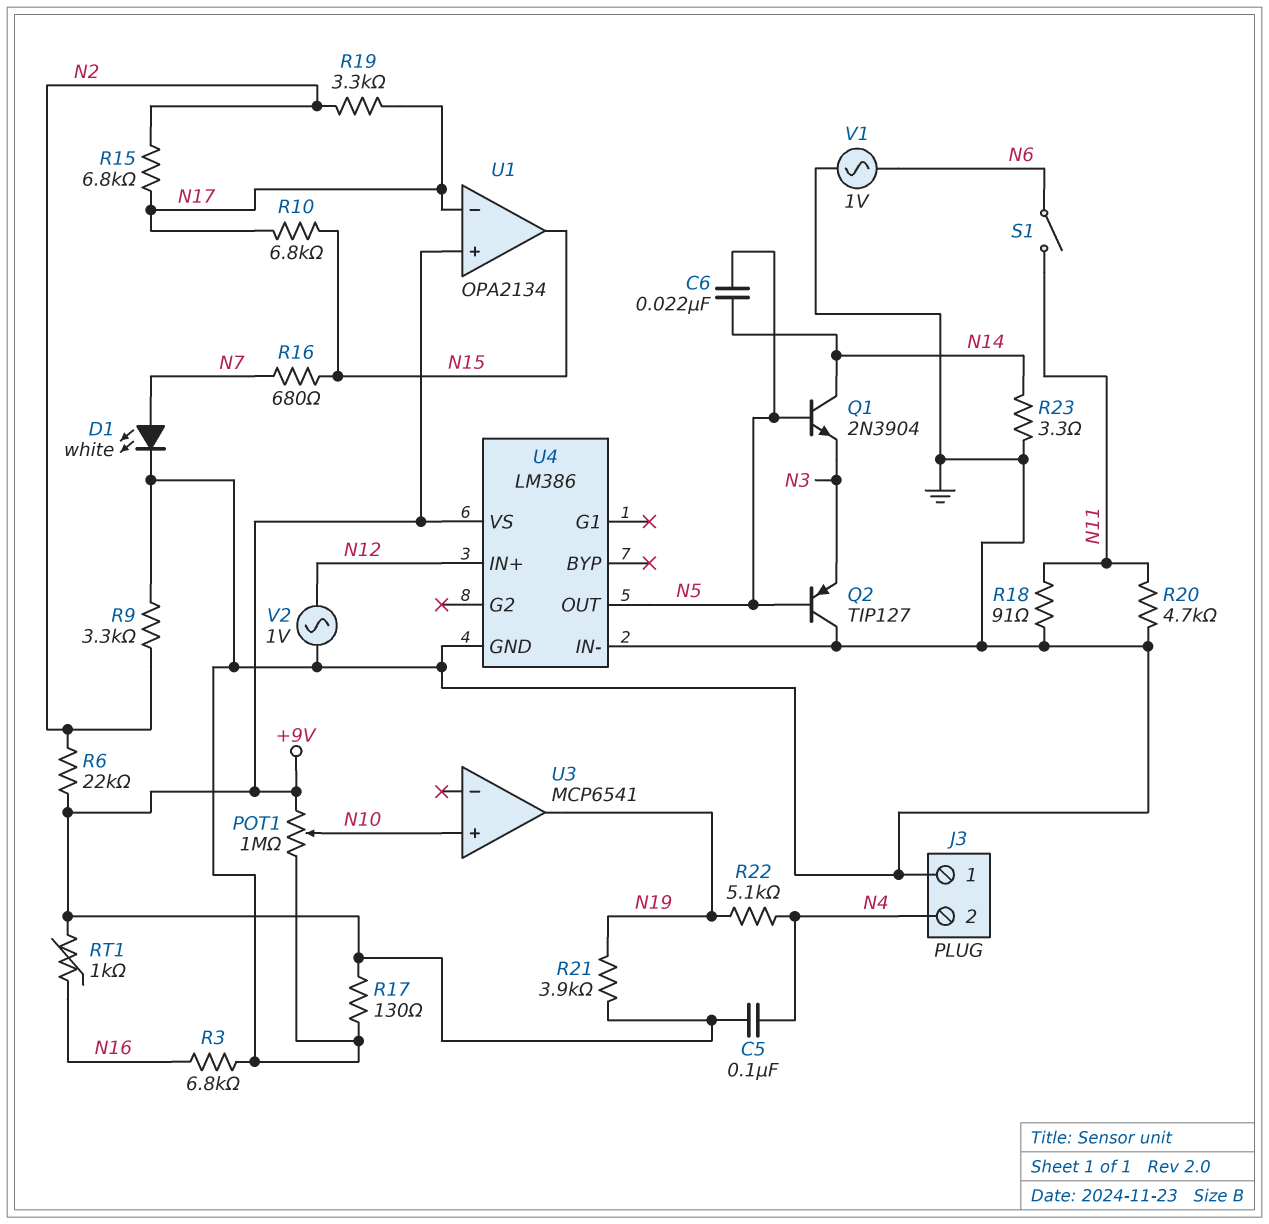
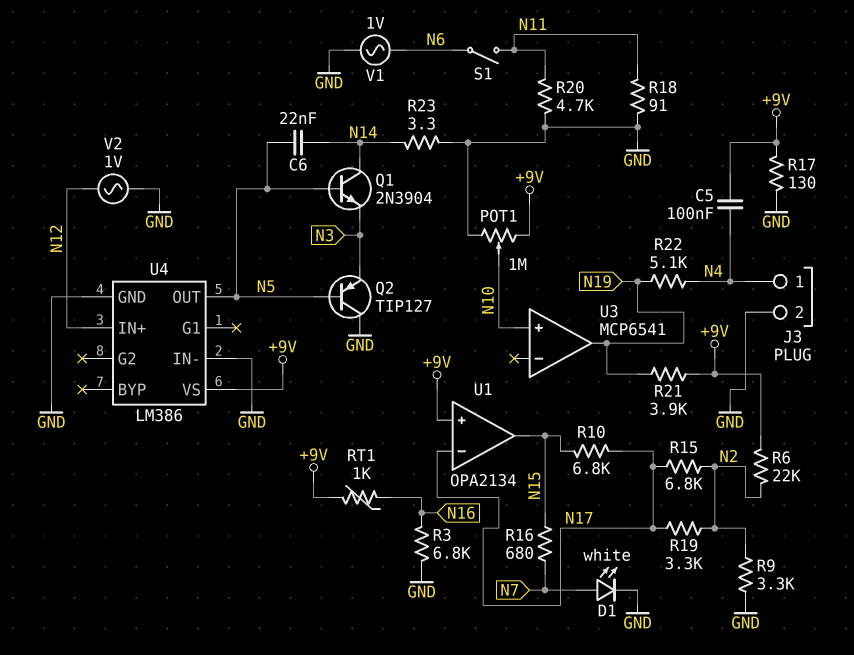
J3 pin 1: GND -> N4
J3 pin 2: N4 -> GND

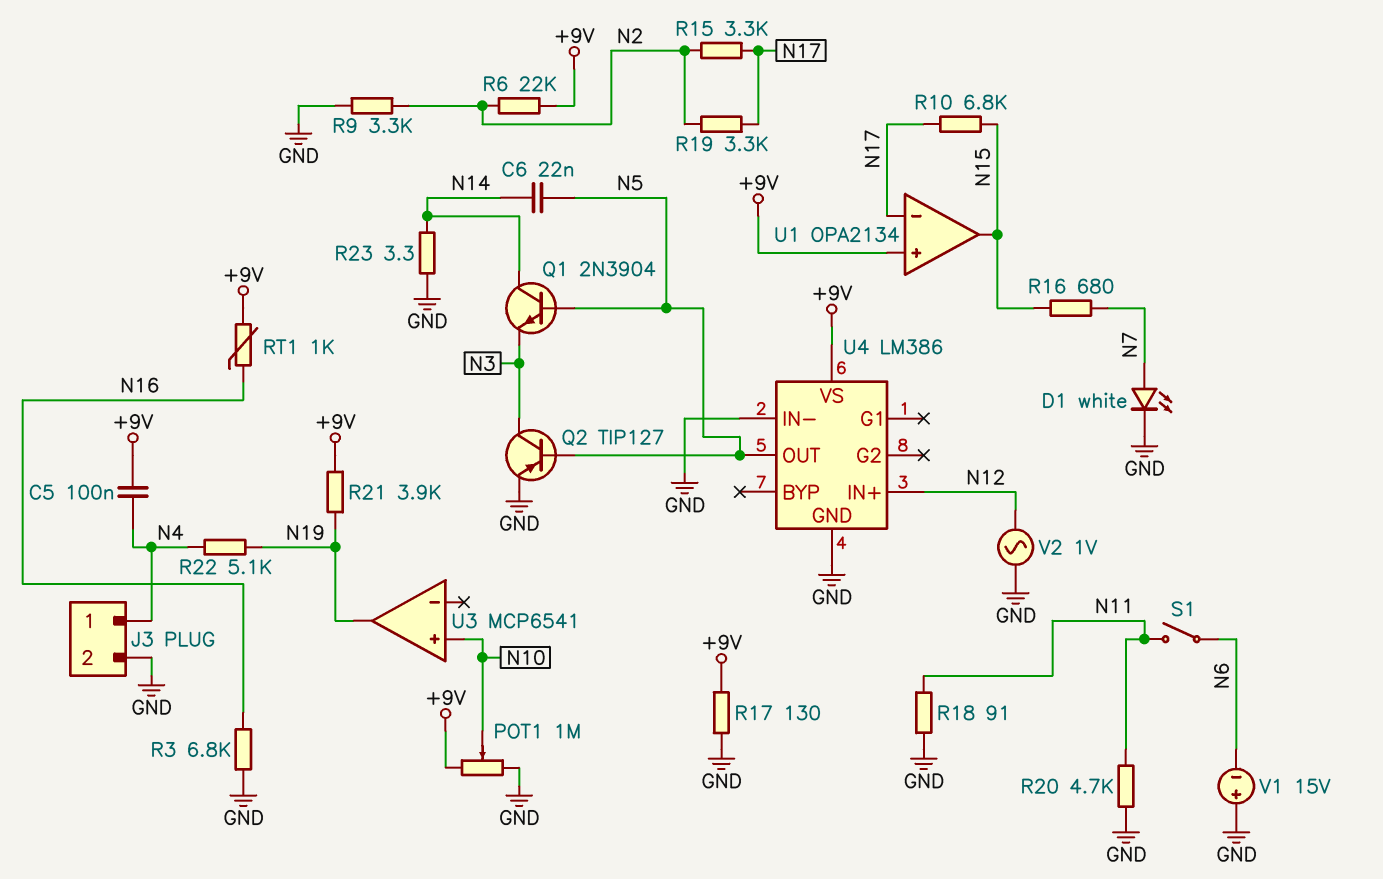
Q2: PNP TIP127 (B N5, C GND, E N3) -> PNP TIP127 (B N5, C N3, E GND)
R15: 6.8k (N2, N17) -> 3.3k (N2, N17)
V1: AC 1V (GND, N6) -> 15V (plus GND, minus N6)

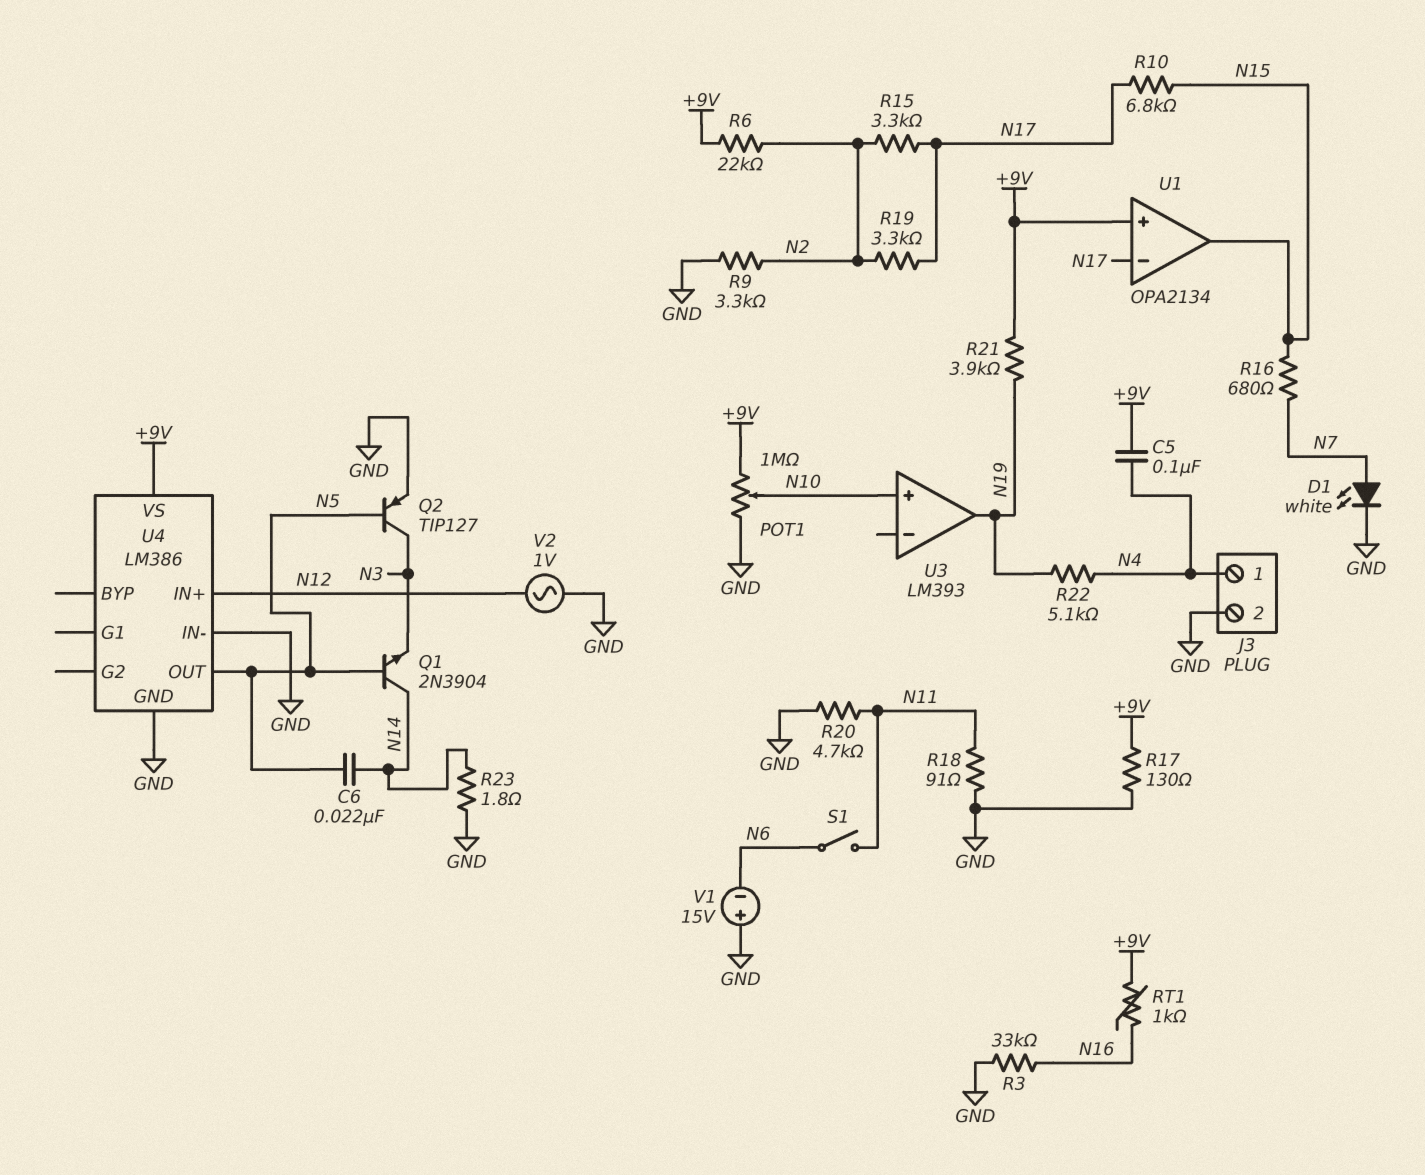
R3: 6.8k (GND, N16) -> 33k (GND, N16)
R23: 3.3 (GND, N14) -> 1.8 (GND, N14)
U3: MCP6541 -> LM393

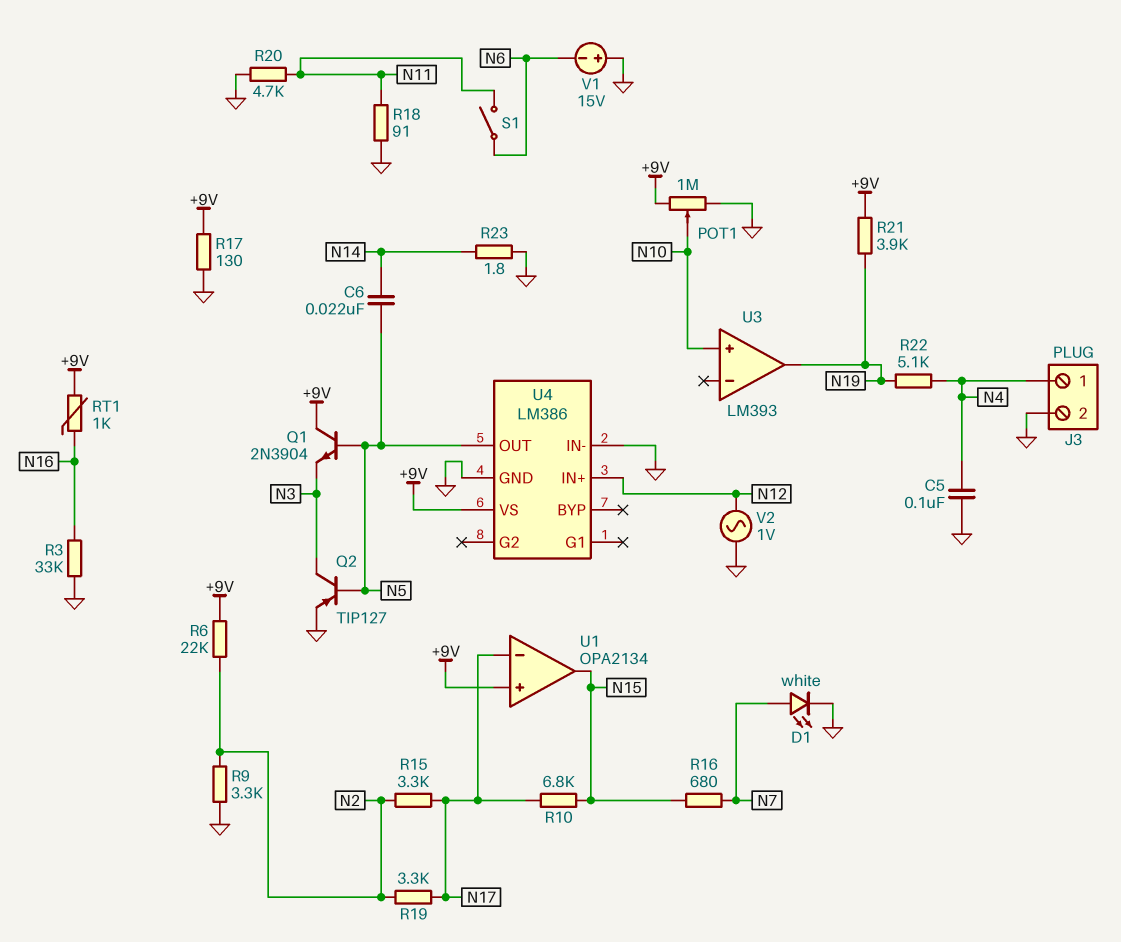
C5: 100nF (+9V, N4) -> 100nF (GND, N4)
Q1: NPN 2N3904 (B N5, C N14, E N3) -> NPN 2N3904 (B N5, C +9V, E N3)

